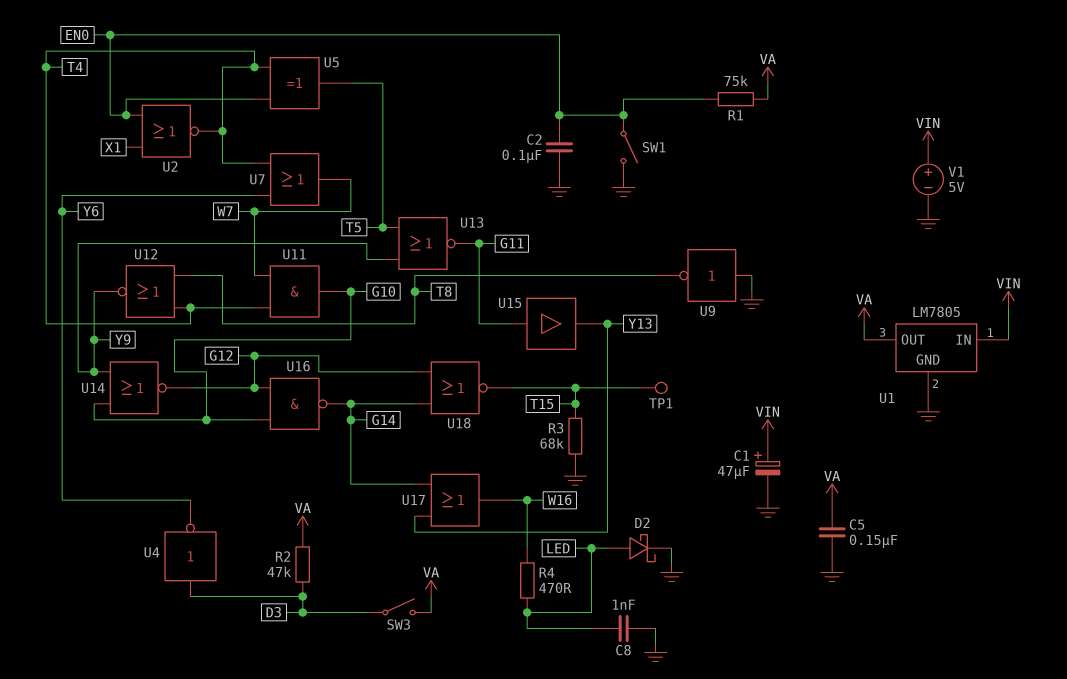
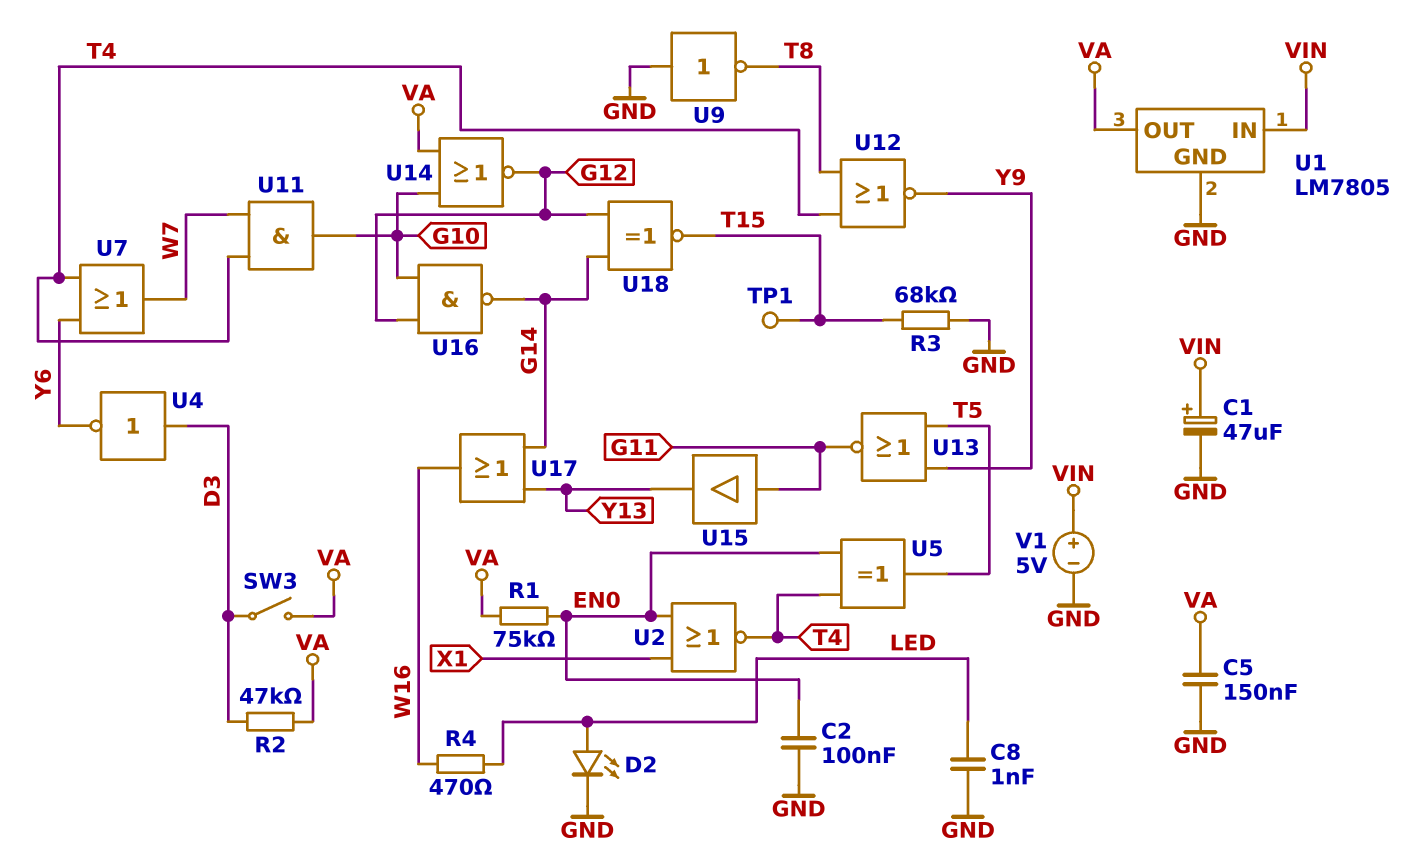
D2: schottky (A LED, K GND) -> LED (A LED, K GND)
SW1: switch (EN0, GND) -> none
U14: NOR (in G10, in Y9, out G12) -> NOR (in G10, in VA, out G12)
U18: NOR (in G12, in G14, out T15) -> XNOR (in G12, in G14, out T15)

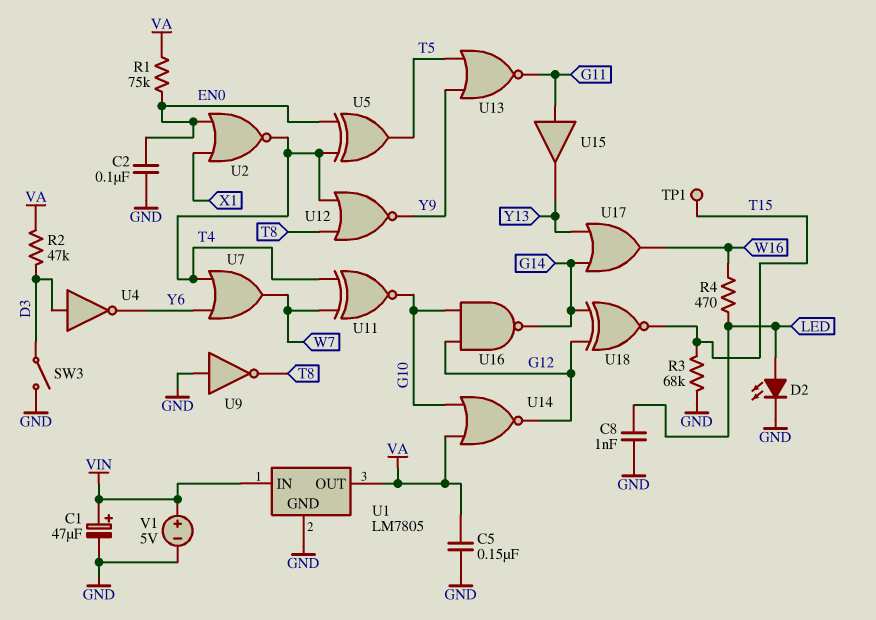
SW3: switch (D3, VA) -> switch (D3, GND)
U11: AND (in T4, in W7, out G10) -> XNOR (in T4, in W7, out G10)

